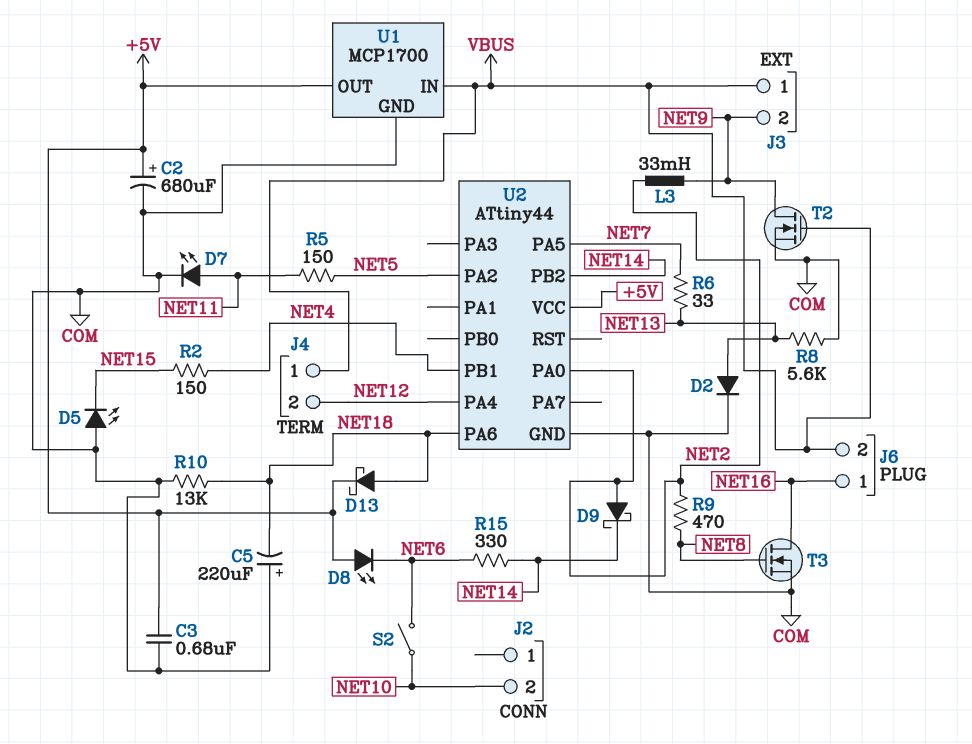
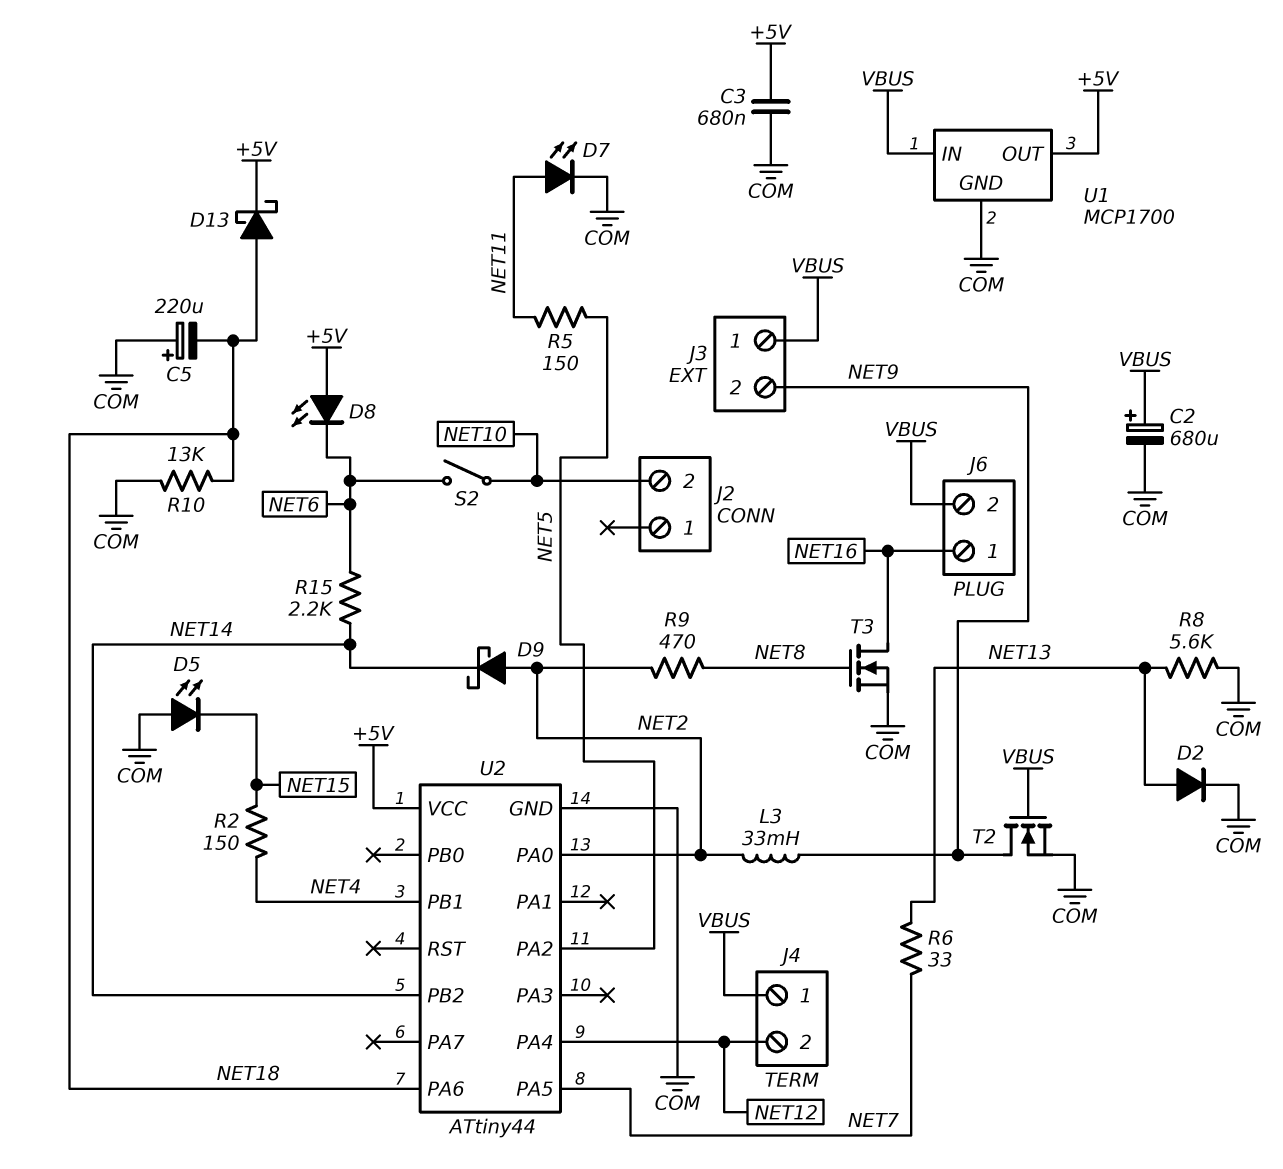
C2: 680uF (plus +5V, minus COM) -> 680uF (plus VBUS, minus COM)
R15: 330 (NET6, NET14) -> 2.2k (NET6, NET14)

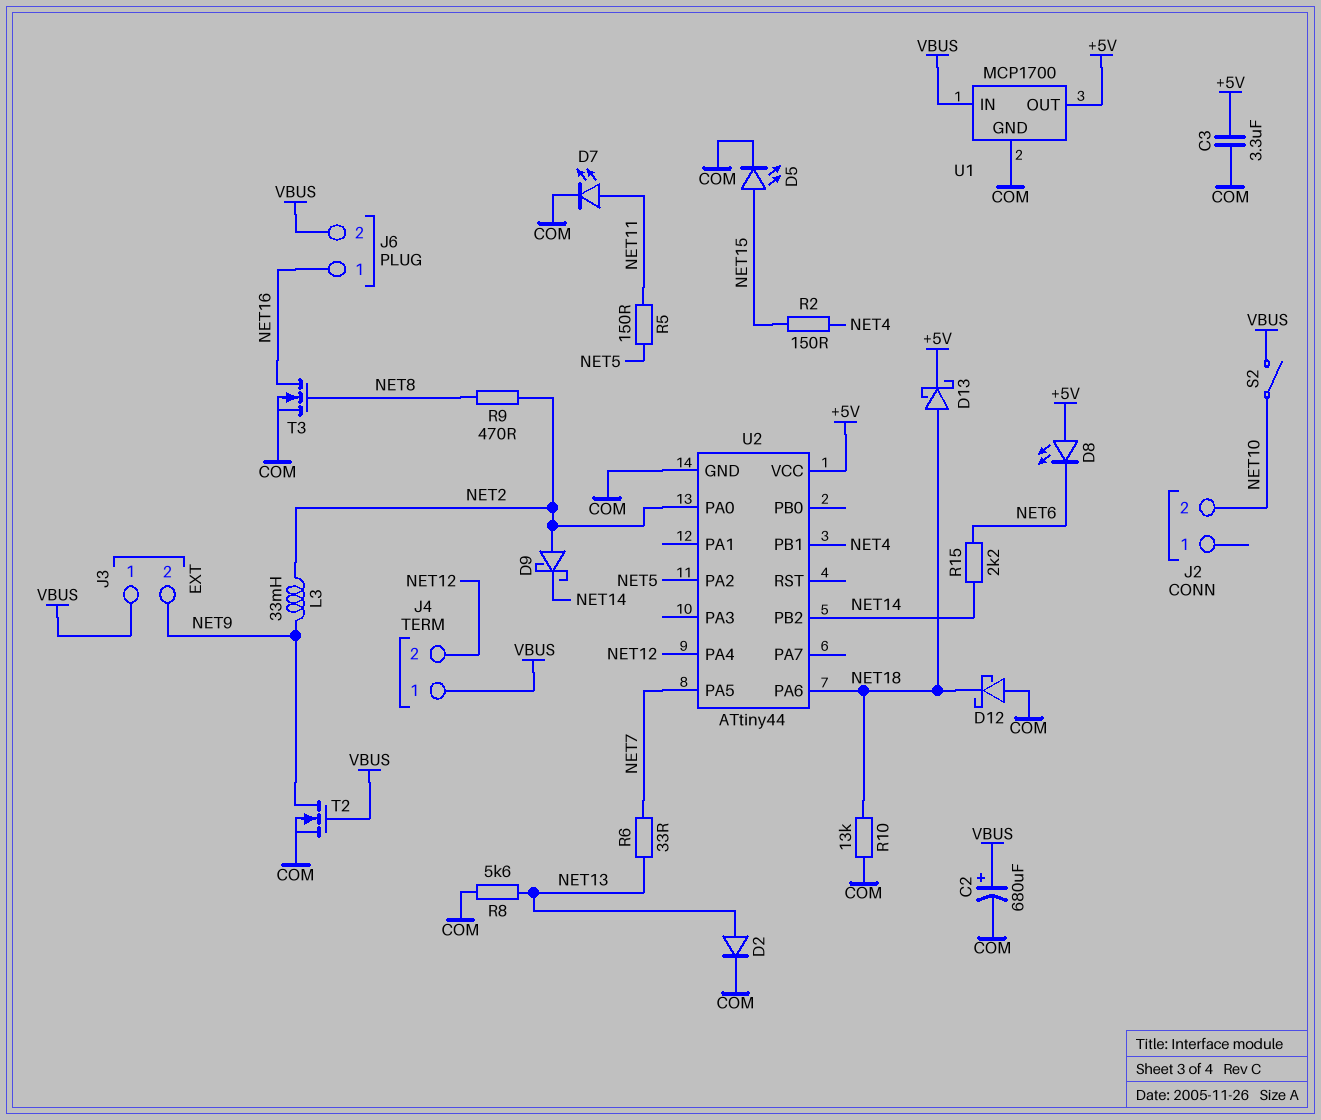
C3: 680nF (+5V, COM) -> 3.3uF (+5V, COM)
C5: 220uF (plus COM, minus NET18) -> none
D5: LED (A COM, K NET15) -> LED (A NET15, K COM)
D12: none -> schottky (A COM, K NET18)
S2: switch (NET6, NET10) -> switch (NET10, VBUS)

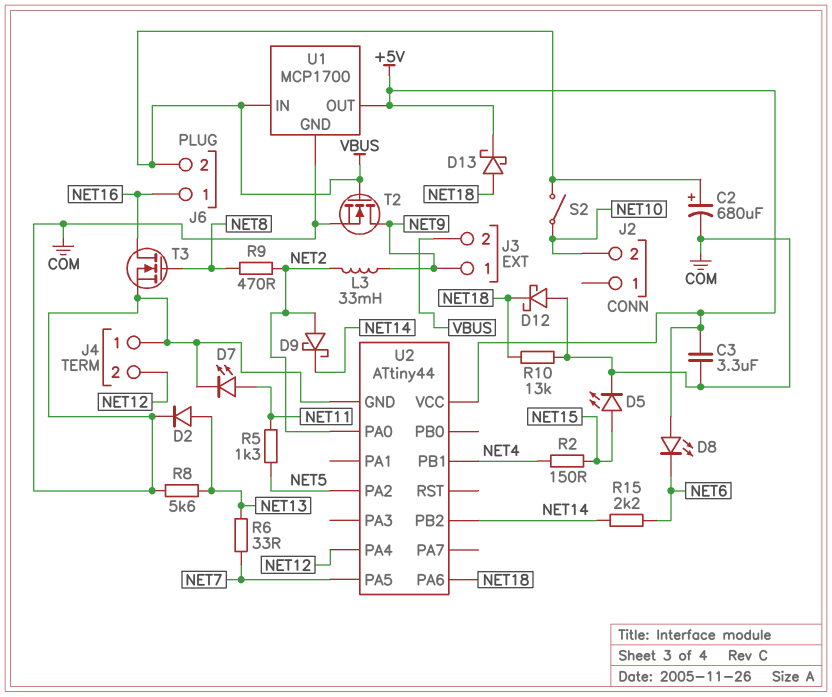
J3 pin 1: VBUS -> NET9
J3 pin 2: NET9 -> VBUS
J4 pin 1: VBUS -> COM
R5: 150 (NET5, NET11) -> 1.3k (NET5, NET11)

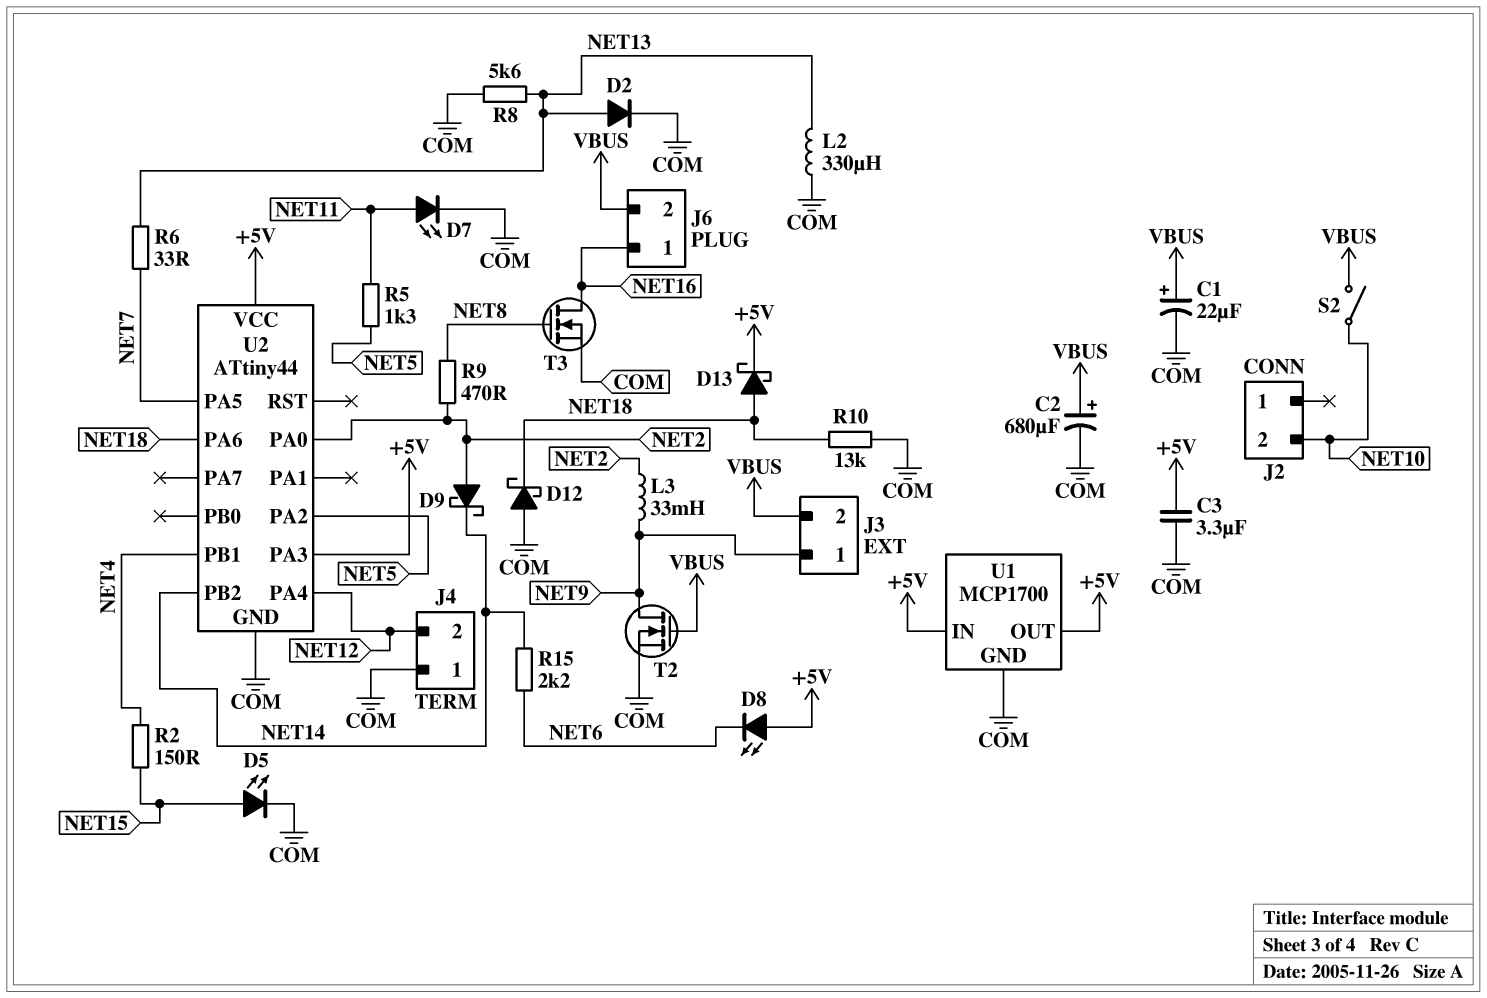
C1: none -> 22uF (plus VBUS, minus COM)
L2: none -> 330uH (COM, NET13)
U1 pin IN: VBUS -> +5V
U2 pin PA3: none -> +5V

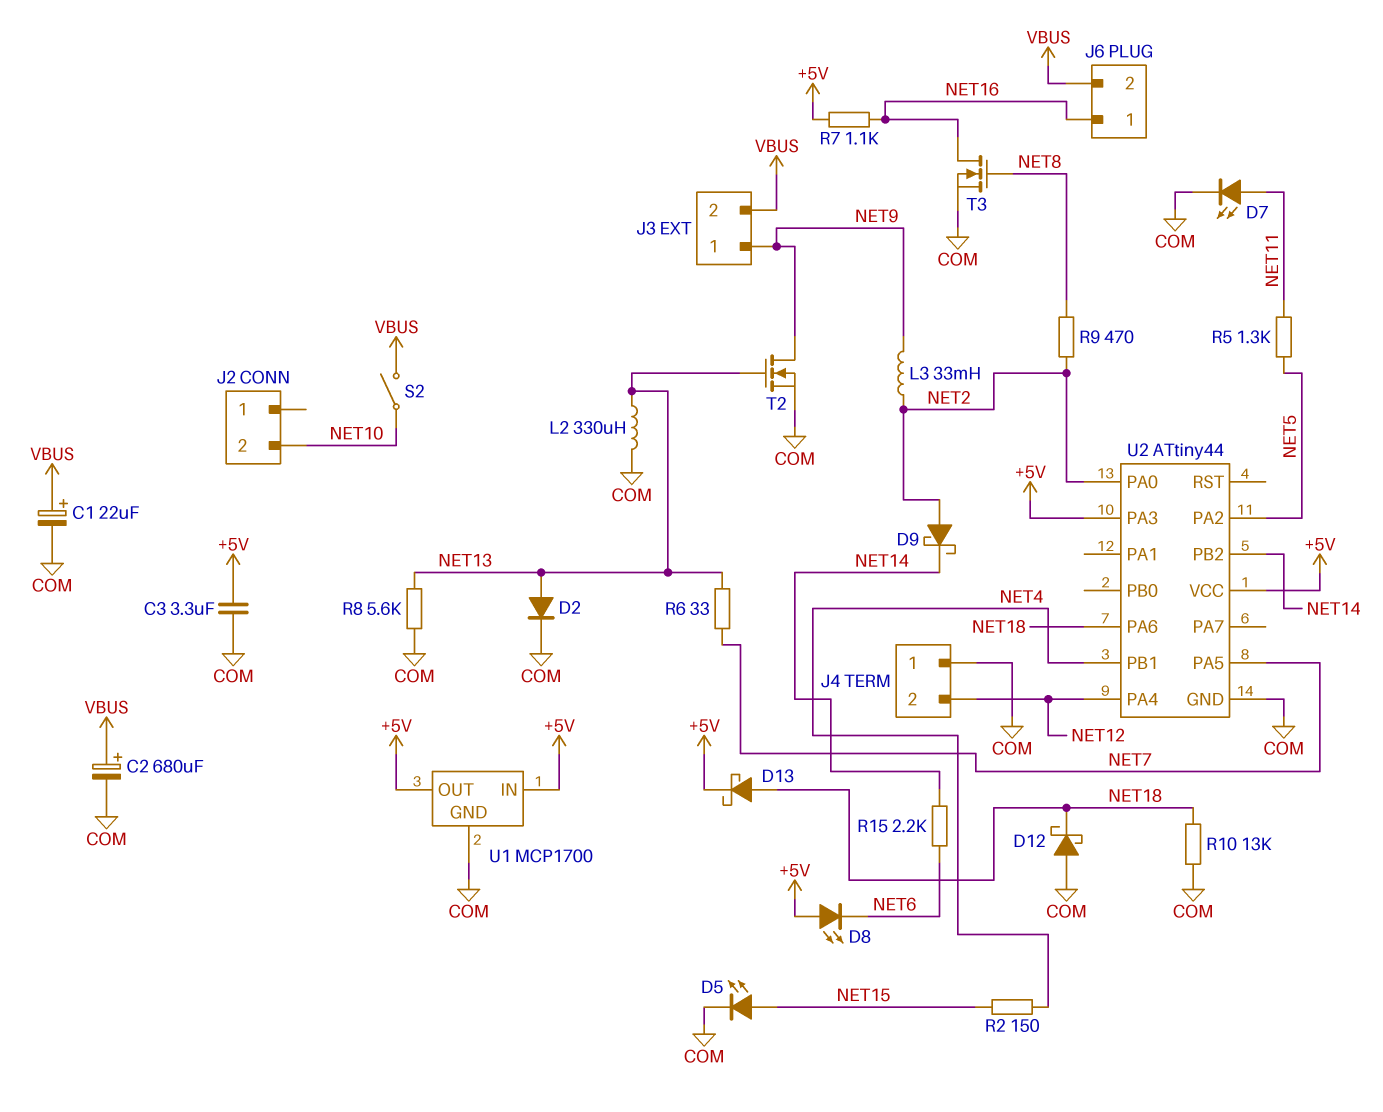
R7: none -> 1.1k (+5V, NET16)
T2: NMOS (G VBUS, D NET9, S COM) -> NMOS (G NET13, D NET9, S COM)

